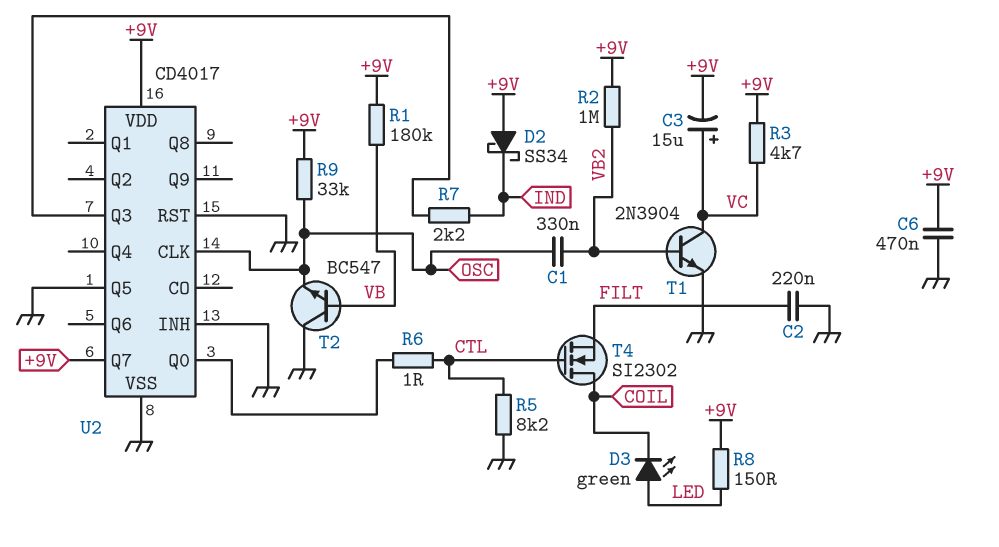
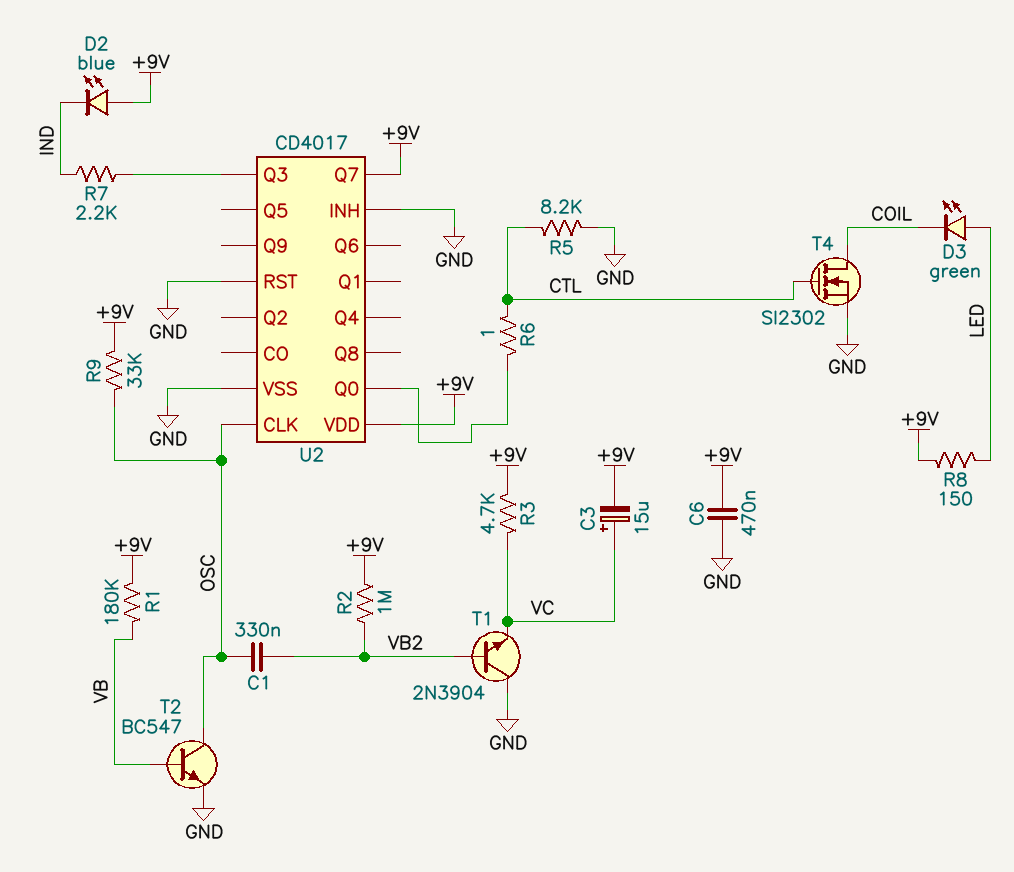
C2: 220nF (FILT, GND) -> none
D2: schottky SS34 (A +9V, K IND) -> LED blue (A +9V, K IND)
T1: NPN 2N3904 (B VB2, C VC, E GND) -> NPN 2N3904 (B VB2, C GND, E VC)
T2: NPN BC547 (B VB, C GND, E OSC) -> NPN BC547 (B VB, C OSC, E GND)
T4: NMOS SI2302 (G CTL, D COIL, S FILT) -> NMOS SI2302 (G CTL, D COIL, S GND)
U2 pin Q5: GND -> none

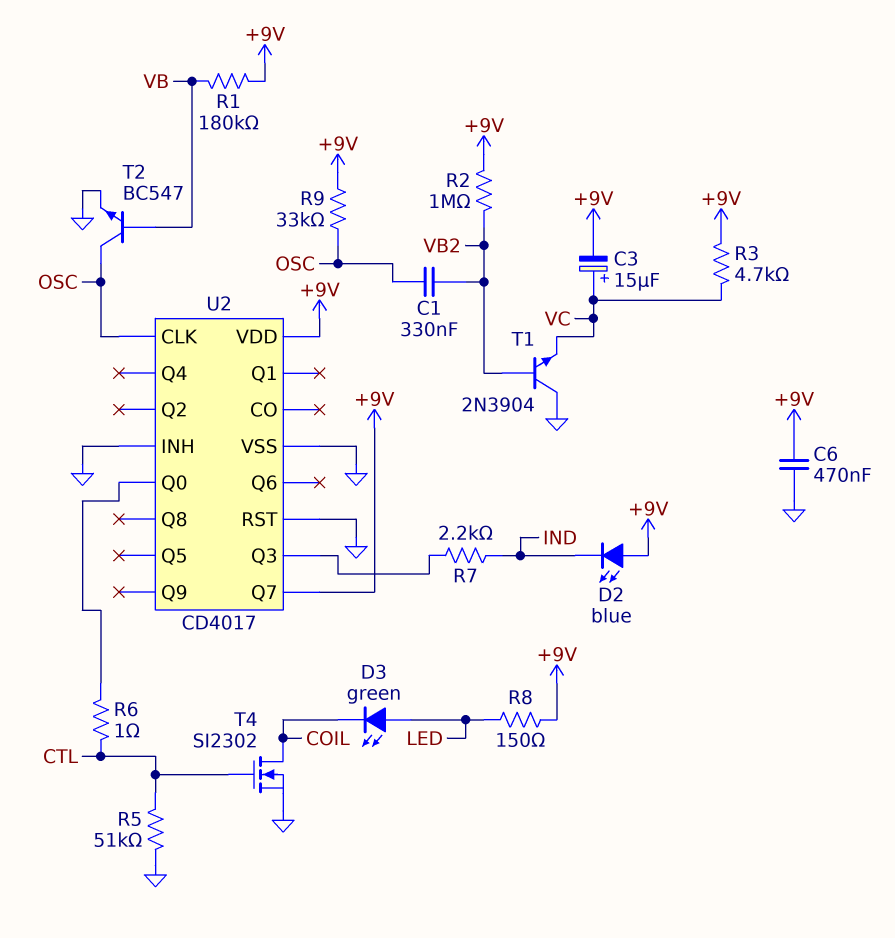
R5: 8.2k (CTL, GND) -> 51k (CTL, GND)

